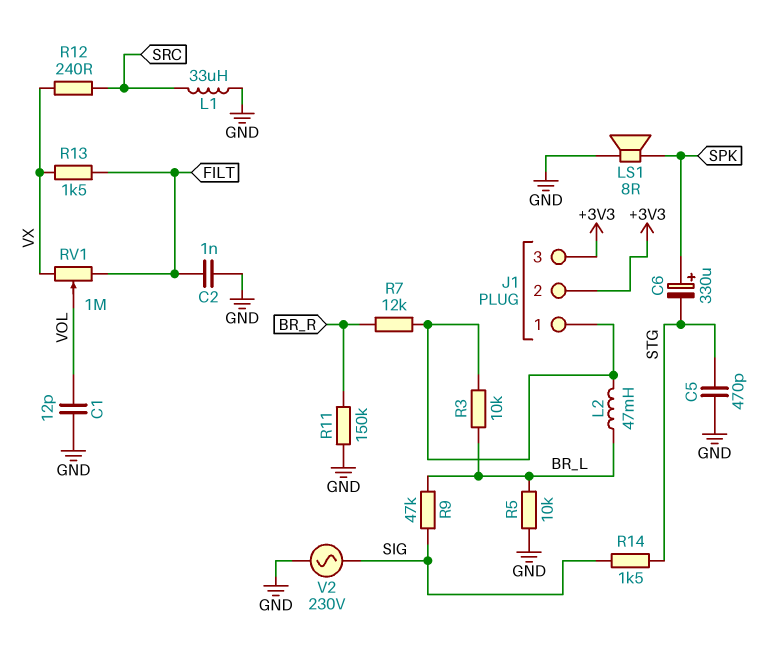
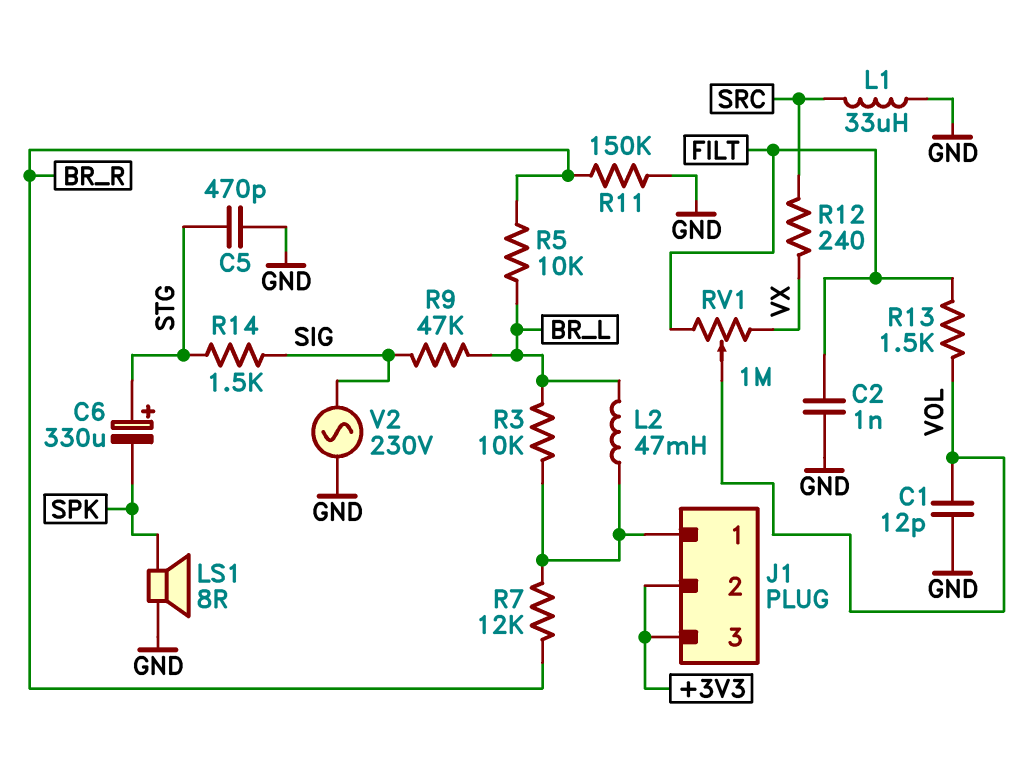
C6: 330uF (plus SPK, minus STG) -> 330uF (plus STG, minus SPK)
R5: 10k (BR_L, GND) -> 10k (BR_L, BR_R)
R13: 1.5k (FILT, VX) -> 1.5k (FILT, VOL)

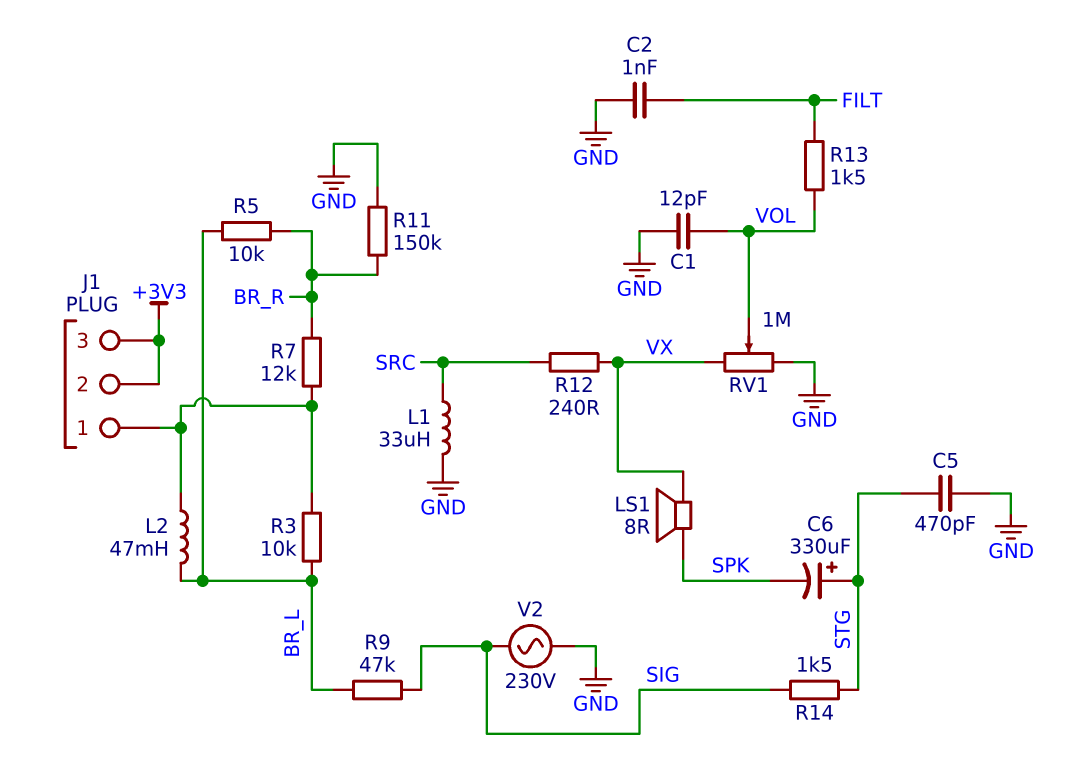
LS1: speaker 8R (GND, SPK) -> speaker 8R (SPK, VX)
RV1: 1M (FILT, VX, wiper VOL) -> 1M (GND, VX, wiper VOL)

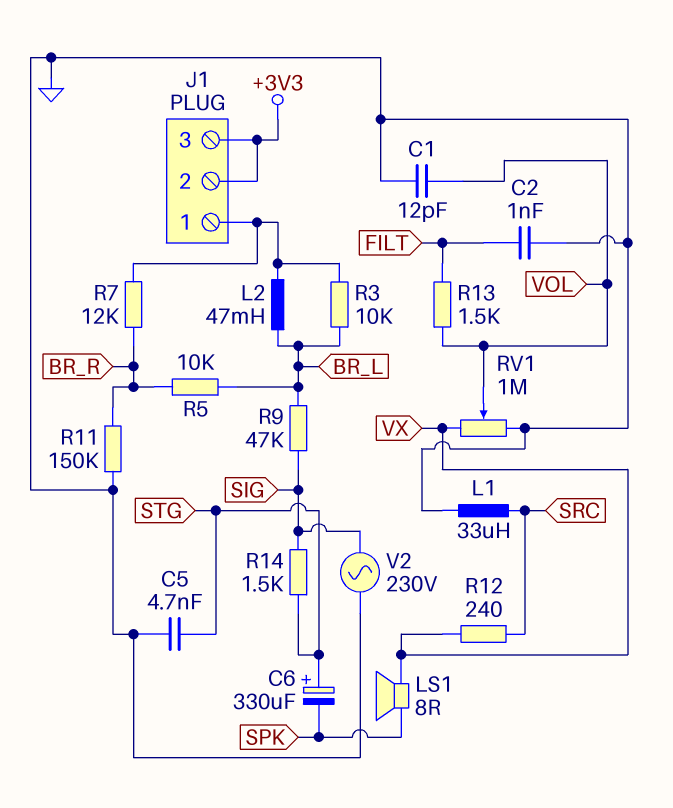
C5: 470pF (GND, STG) -> 4.7nF (GND, STG)

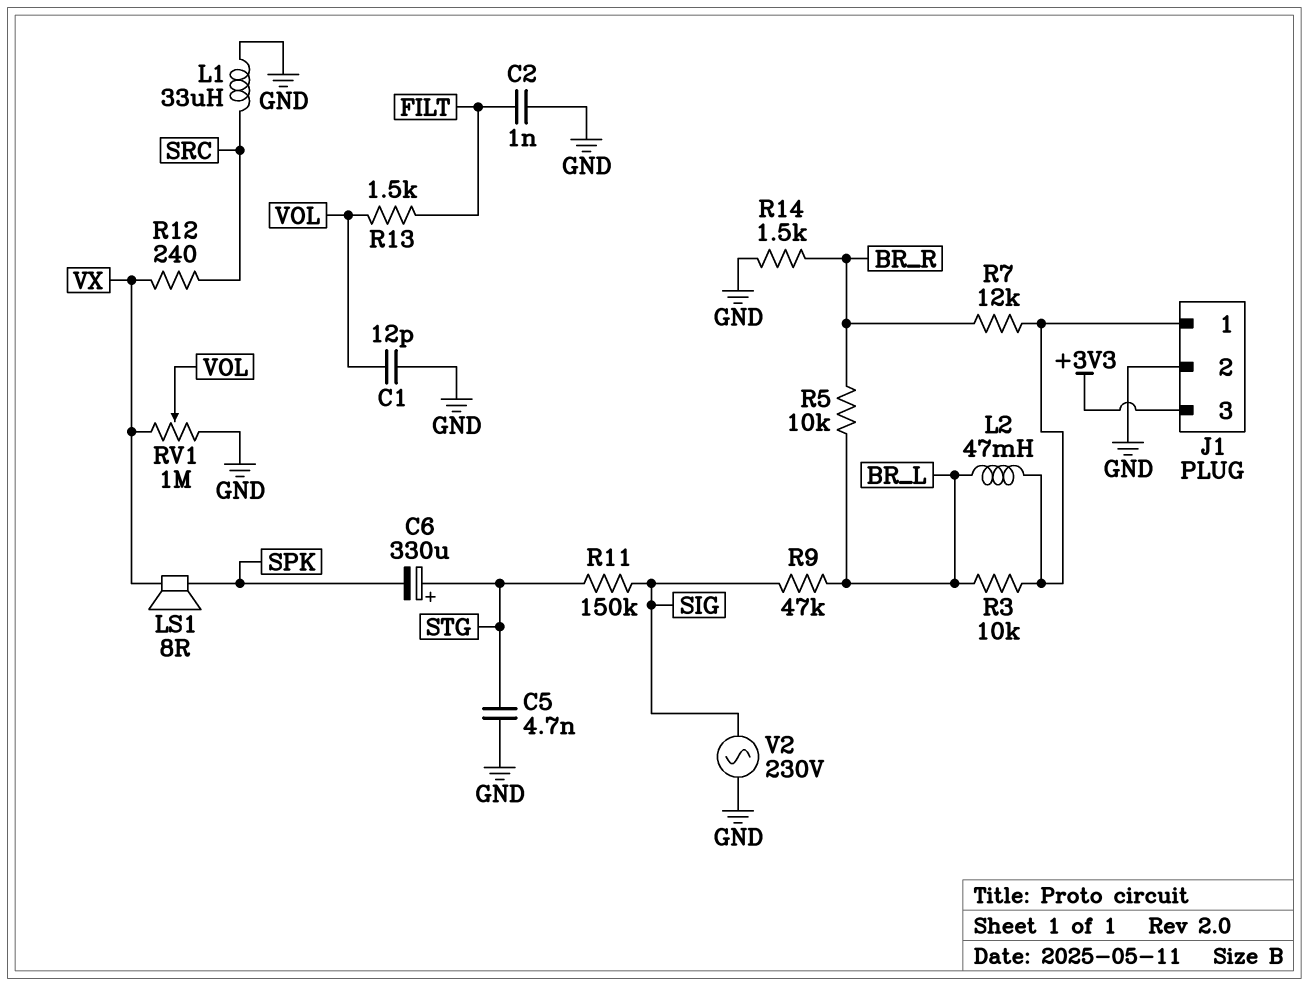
J1 pin 2: +3V3 -> GND
R11: 150k (BR_R, GND) -> 150k (SIG, STG)
R14: 1.5k (SIG, STG) -> 1.5k (BR_R, GND)

